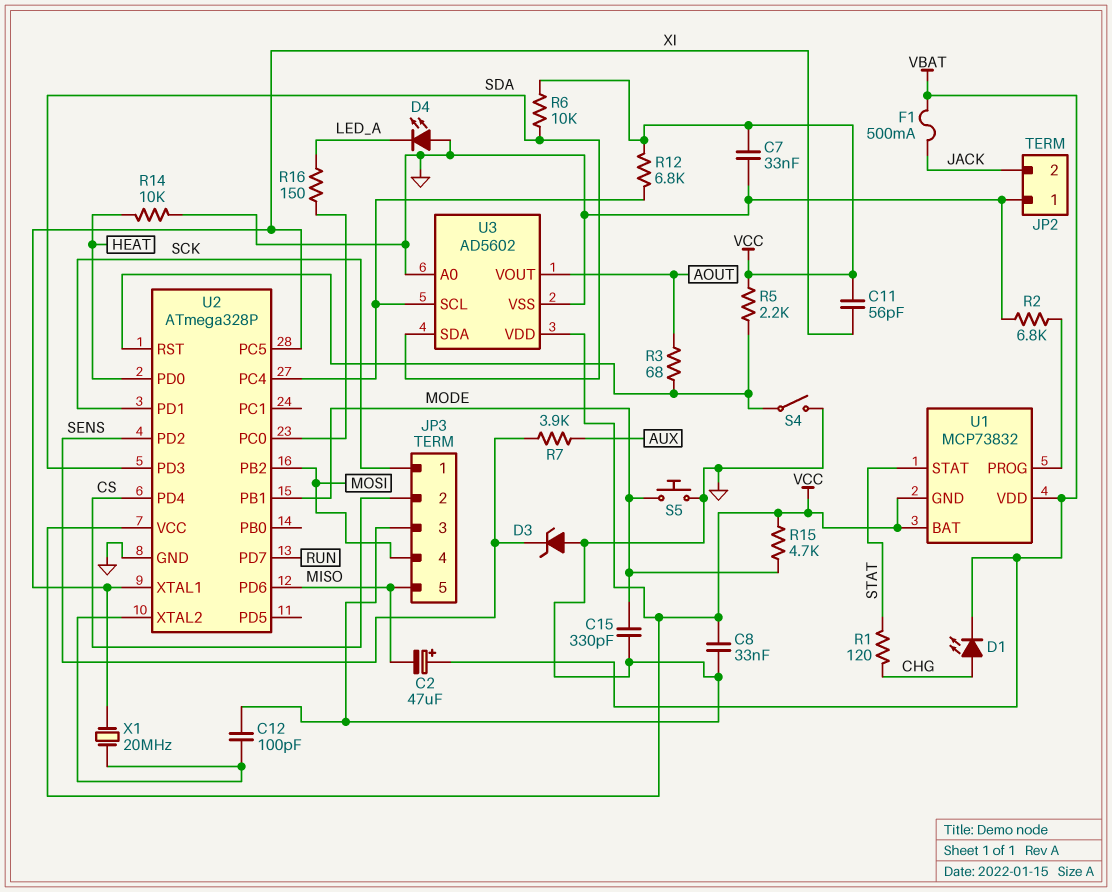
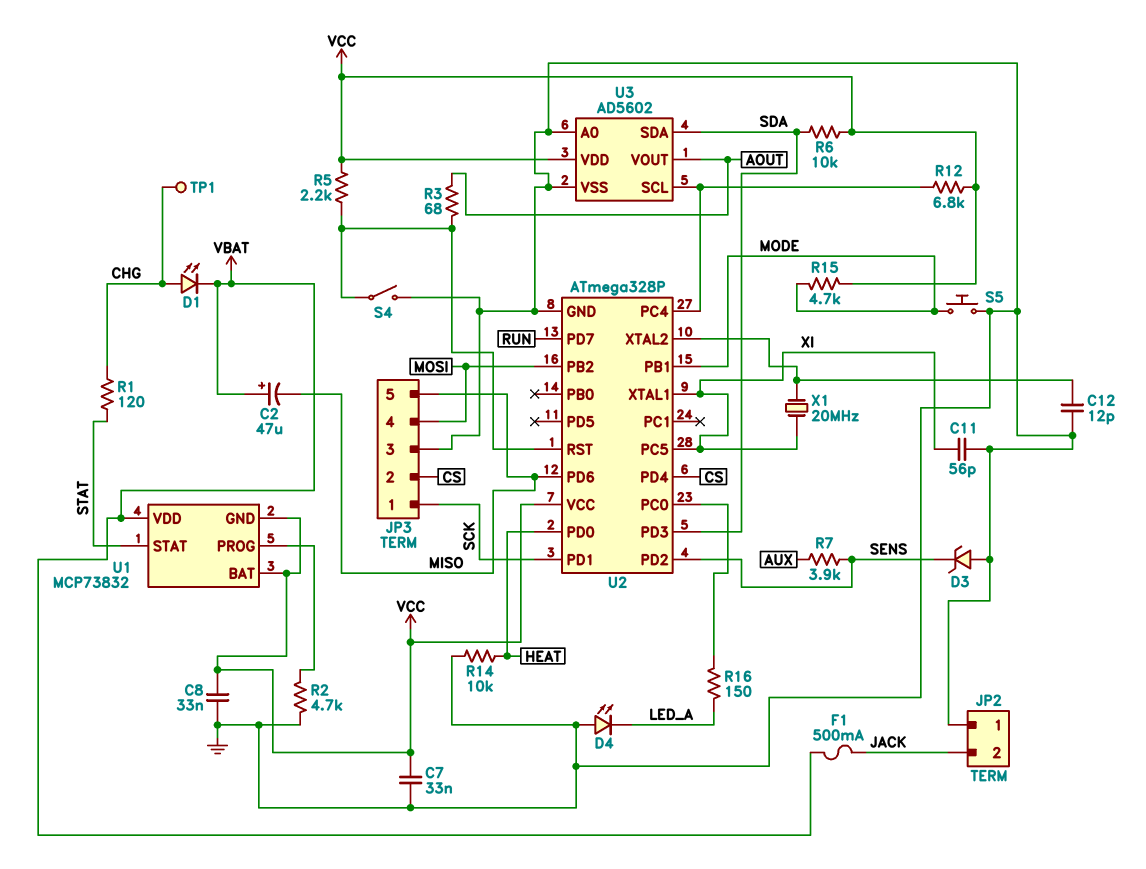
C11: 56pF (VCC, XI) -> 56pF (GND, XI)
C12: 100pF (GND, U2/XTAL2) -> 12pF (GND, U2/XTAL2)
C15: 330pF (GND, MODE) -> none
R2: 6.8k (GND, U1/PROG) -> 4.7k (GND, U1/PROG)
TP1: none -> test point (CHG)

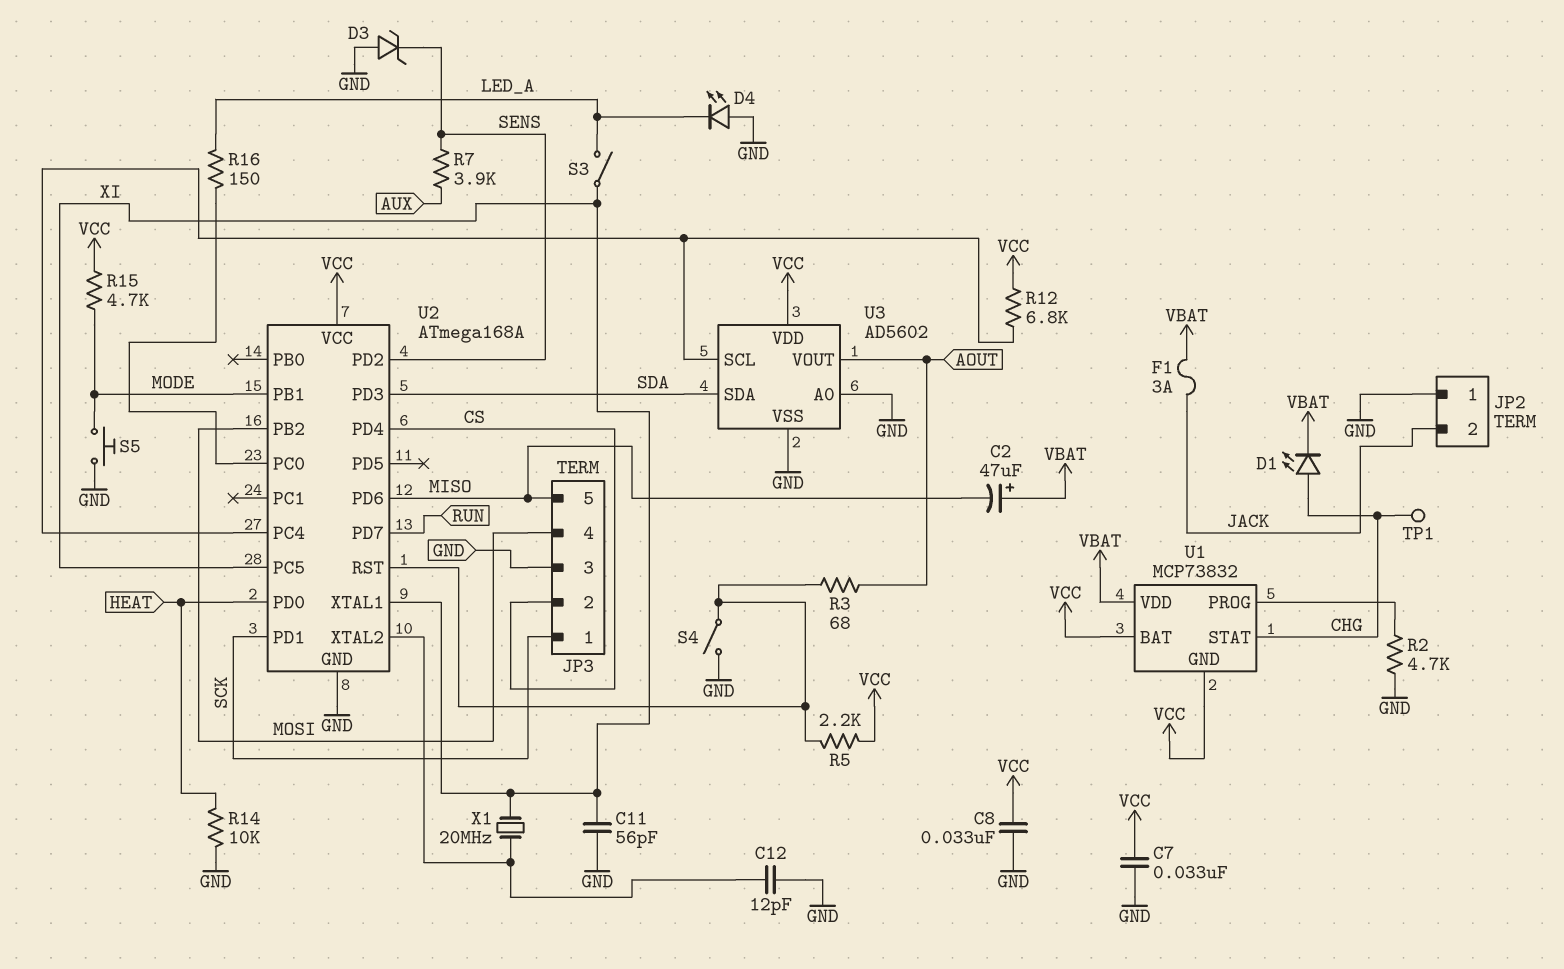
F1: 500mA (JACK, VBAT) -> 3A (JACK, VBAT)
R1: 120 (CHG, STAT) -> none
R6: 10k (SDA, VCC) -> none
S3: none -> switch (LED_A, XI)
U1 pin STAT: STAT -> CHG
U2: ATmega328P -> ATmega168A

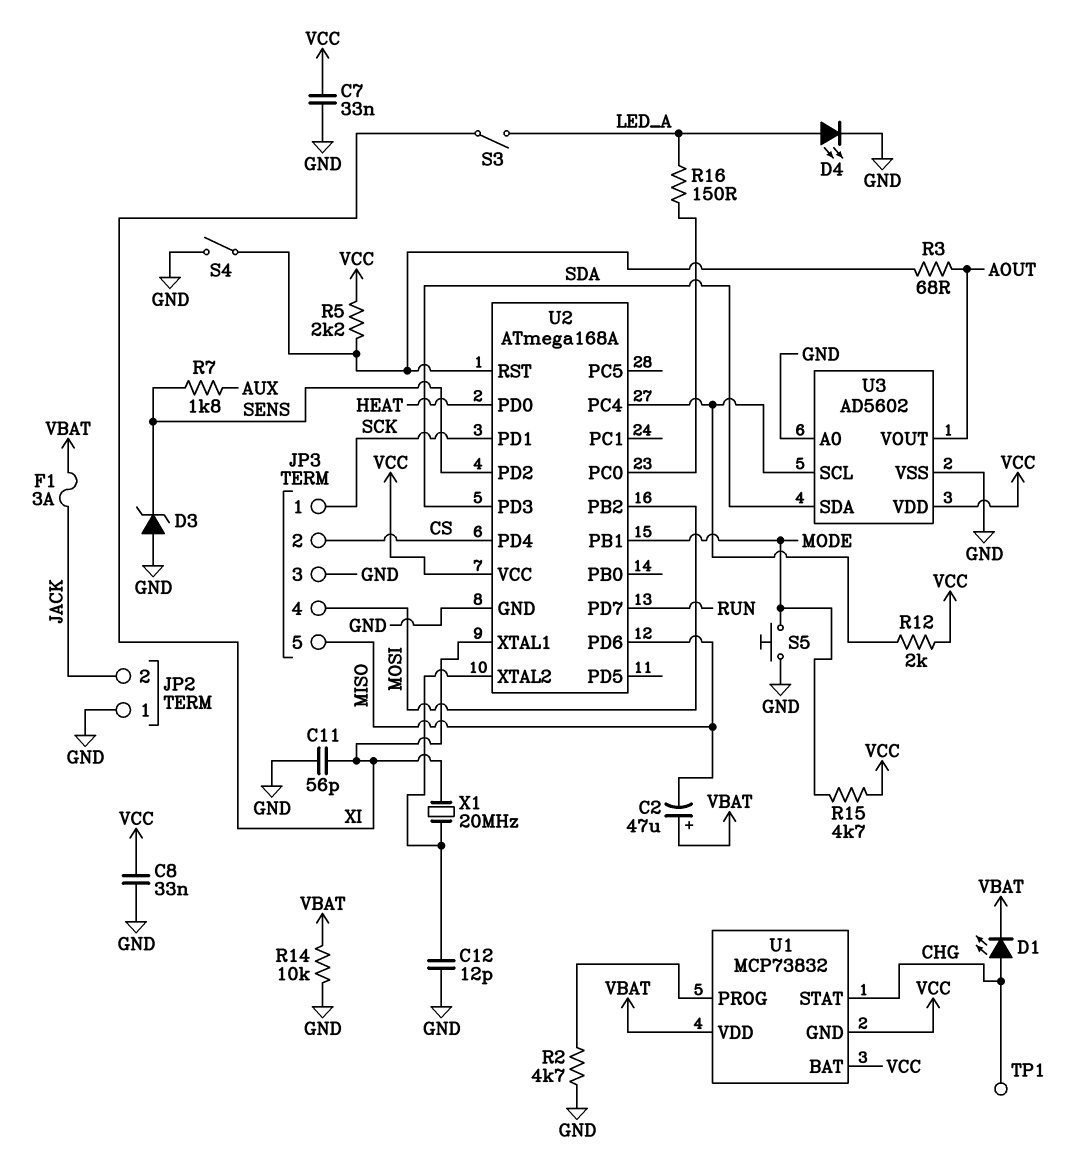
D4: LED (A GND, K LED_A) -> LED (A LED_A, K GND)
R7: 3.9k (AUX, SENS) -> 1.8k (AUX, SENS)
R12: 6.8k (U2/PC4, VCC) -> 2k (U2/PC4, VCC)
R14: 10k (GND, HEAT) -> 10k (GND, VBAT)
U2 pin PC5: XI -> none

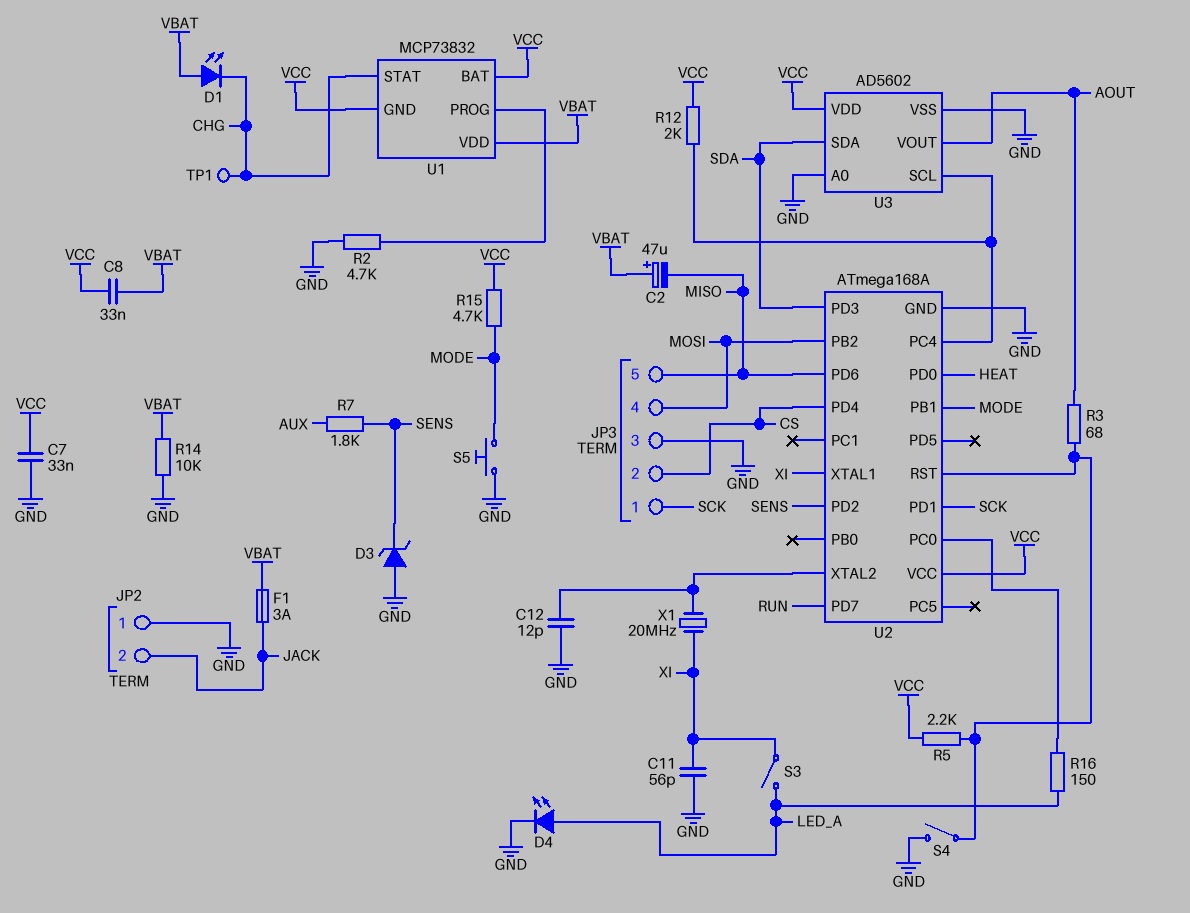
C8: 33nF (GND, VCC) -> 33nF (VBAT, VCC)
D1: LED (A CHG, K VBAT) -> LED (A VBAT, K CHG)

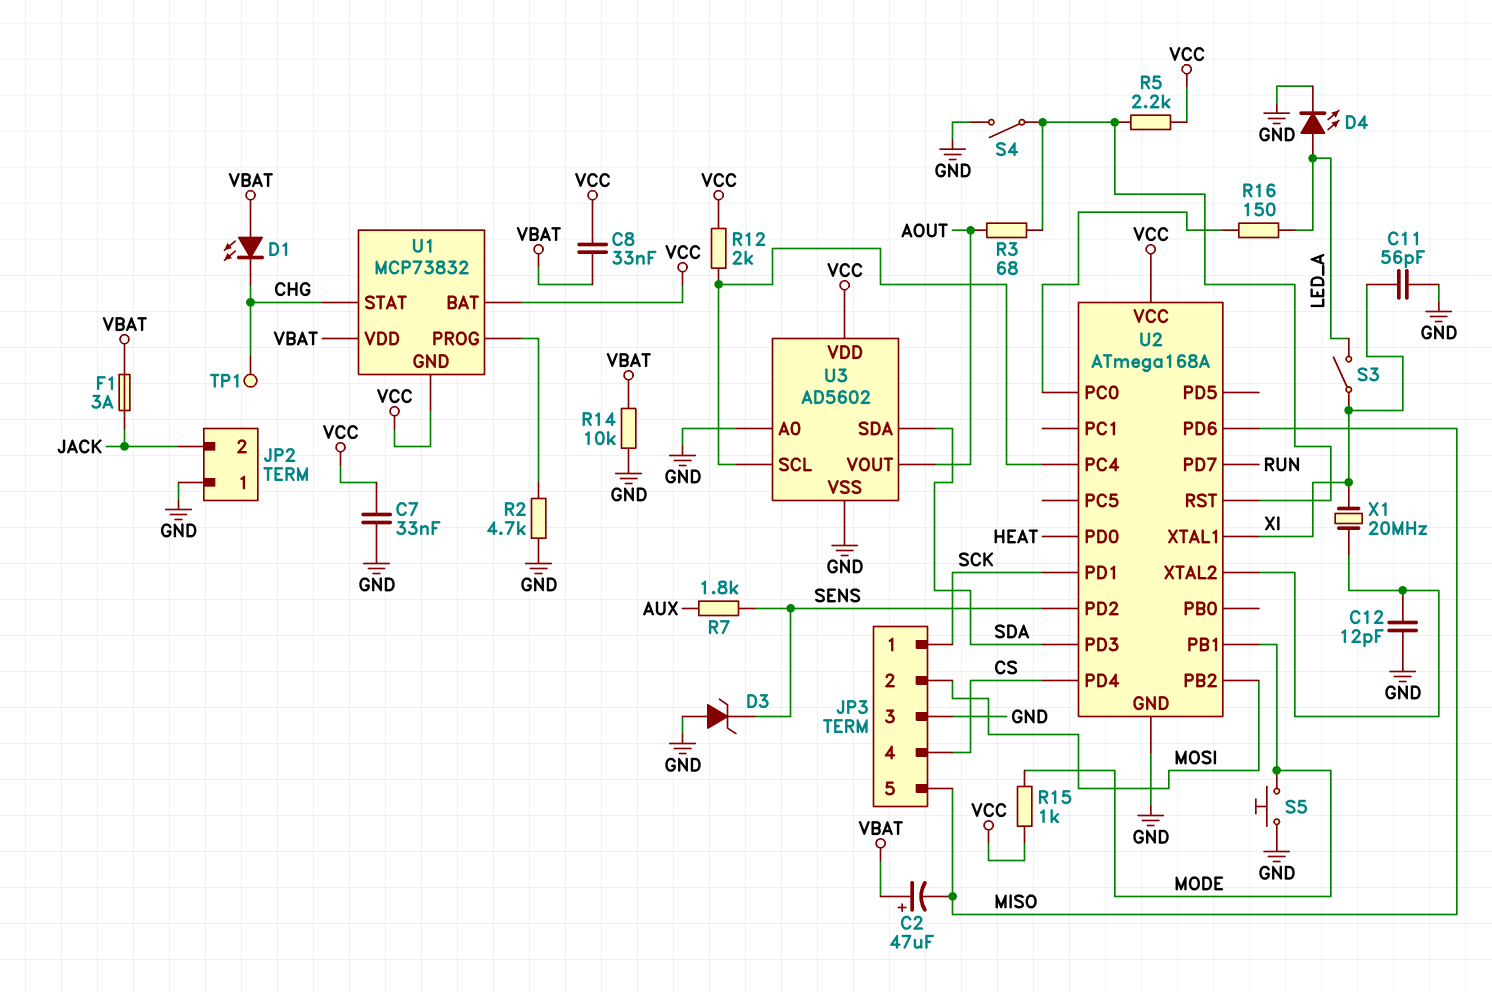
JP3 pin 2: CS -> MOSI
JP3 pin 4: MOSI -> CS
R15: 4.7k (MODE, VCC) -> 1k (MODE, VCC)

